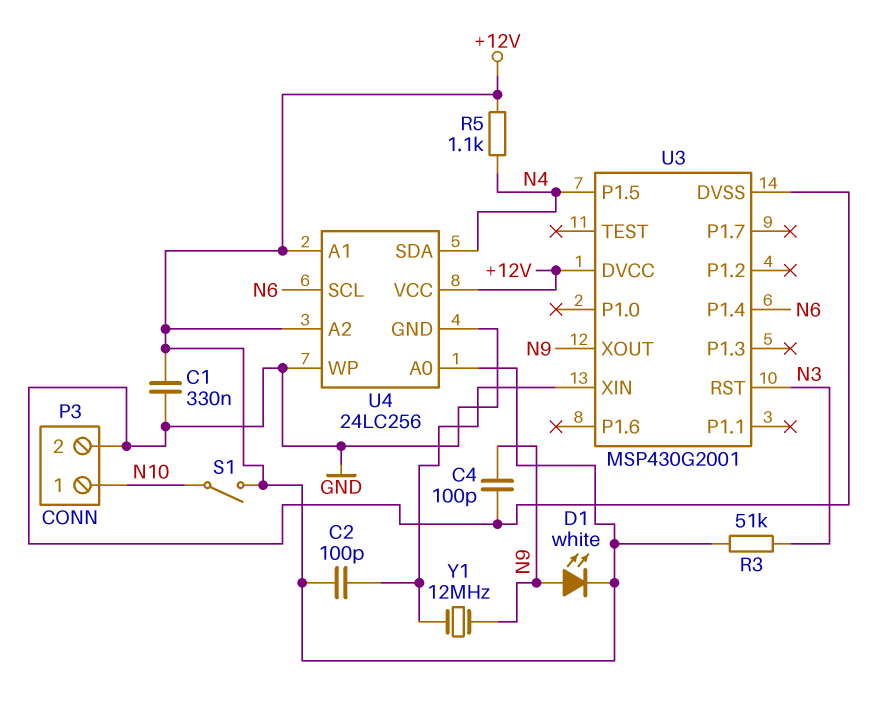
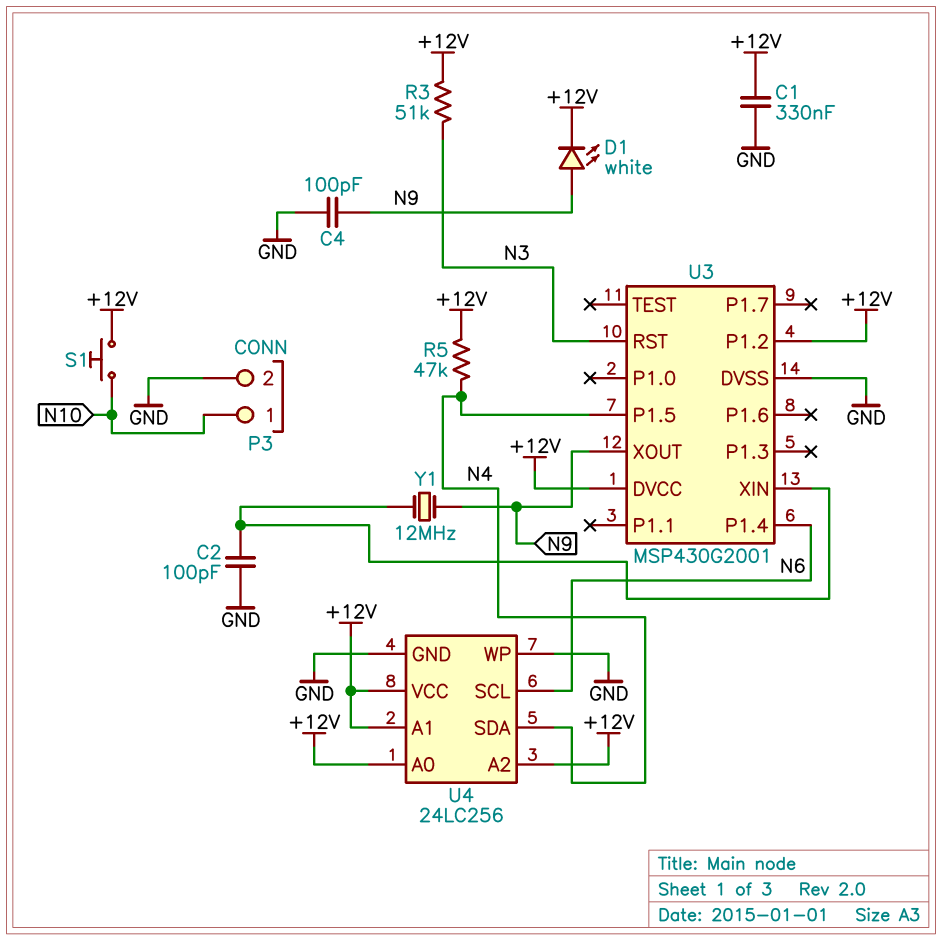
C2: 100pF (+12V, U3/XIN) -> 100pF (GND, U3/XIN)
R5: 1.1k (+12V, N4) -> 47k (+12V, N4)
S1: switch (+12V, N10) -> button (+12V, N10)
U3 pin P1.2: none -> +12V

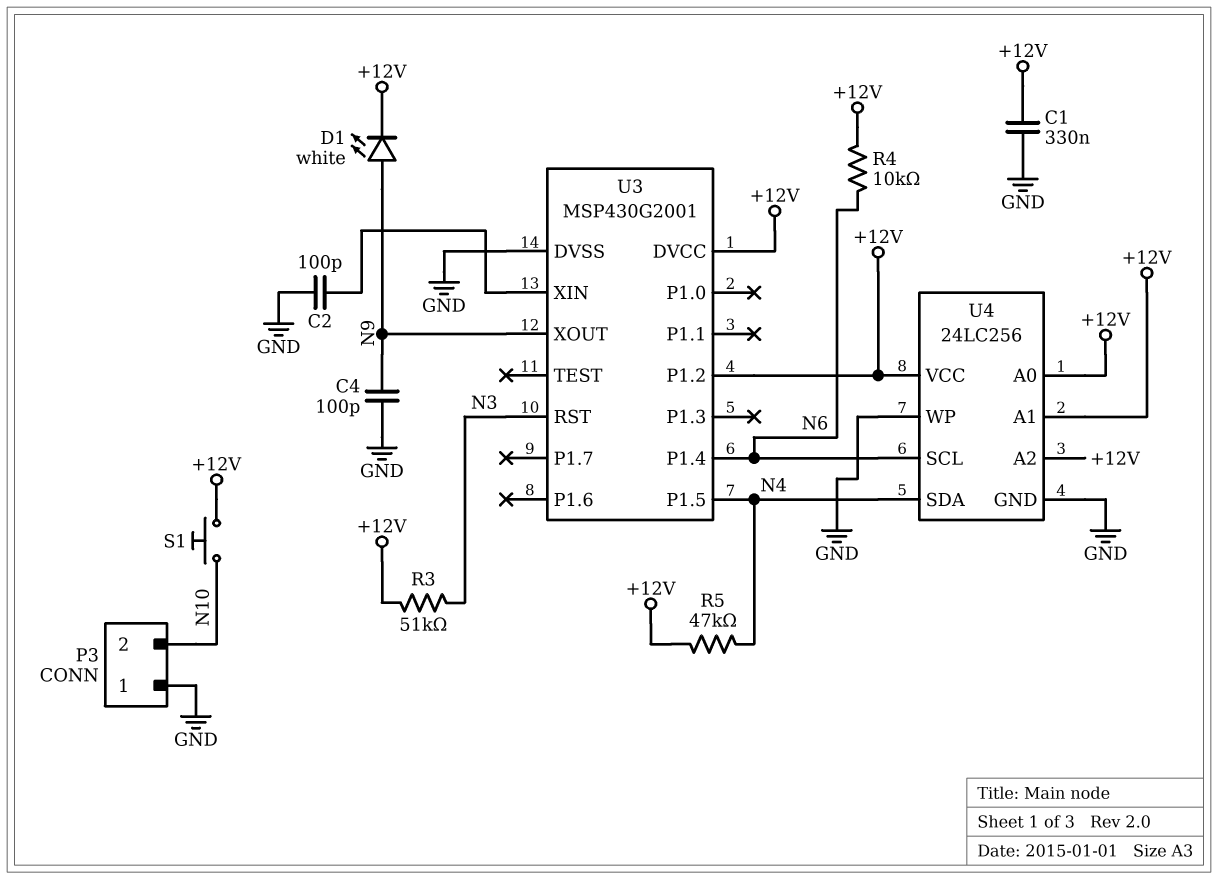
P3 pin 1: N10 -> GND
P3 pin 2: GND -> N10
R4: none -> 10k (+12V, N6)
Y1: 12MHz (N9, U3/XIN) -> none

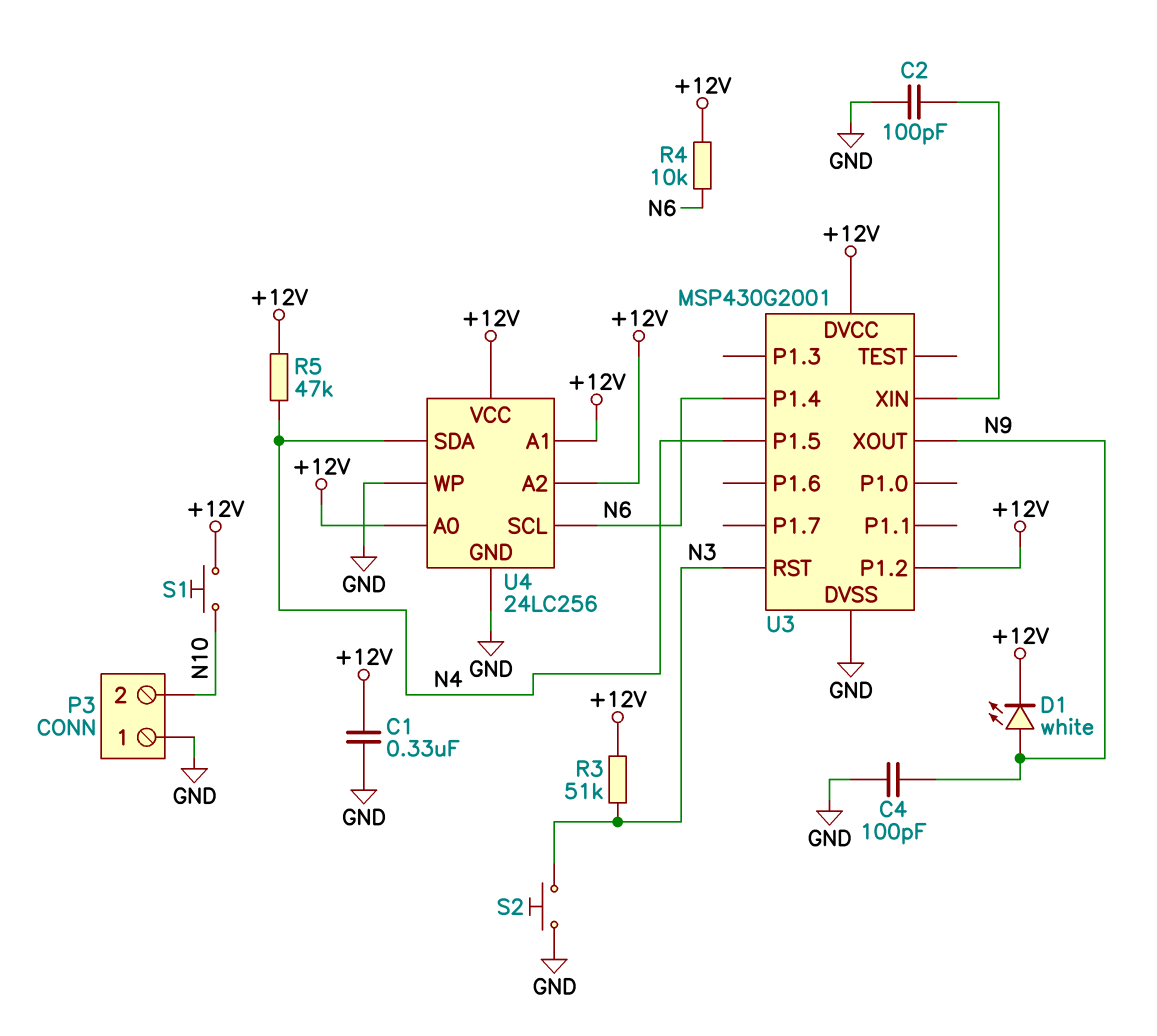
S2: none -> button (GND, N3)

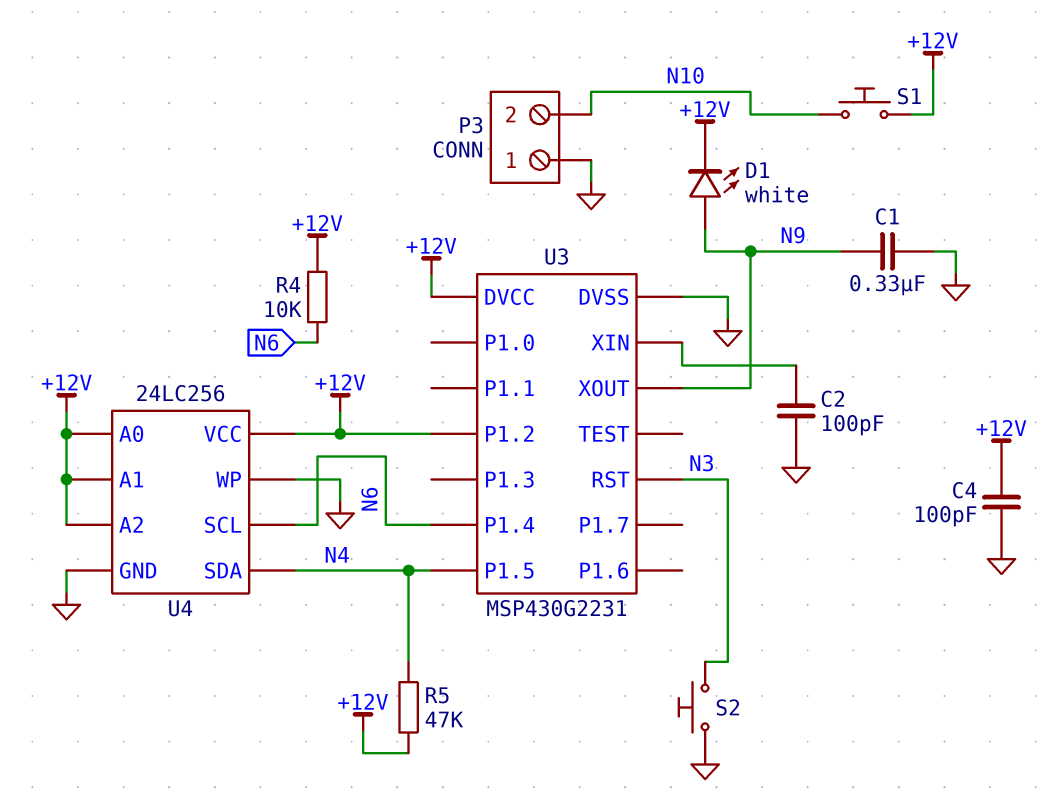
C1: 330nF (+12V, GND) -> 330nF (GND, N9)
C4: 100pF (GND, N9) -> 100pF (+12V, GND)
R3: 51k (+12V, N3) -> none
U3: MSP430G2001 -> MSP430G2231

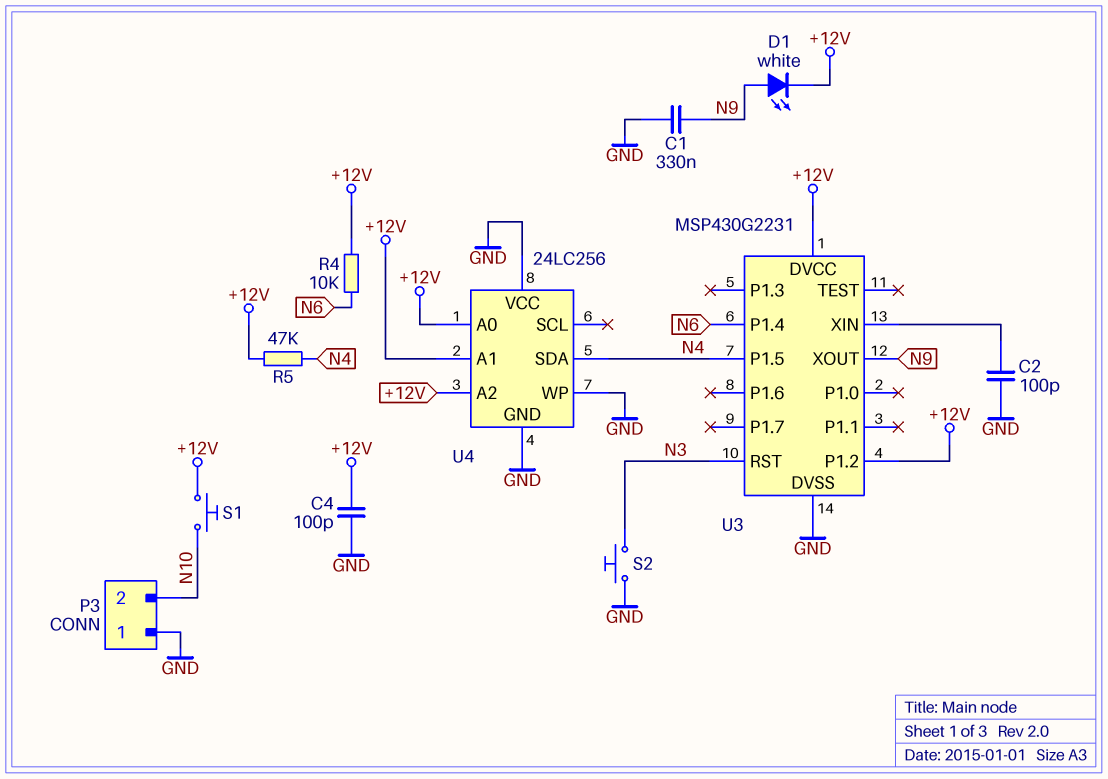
U4 pin SCL: N6 -> none
U4 pin VCC: +12V -> GND

